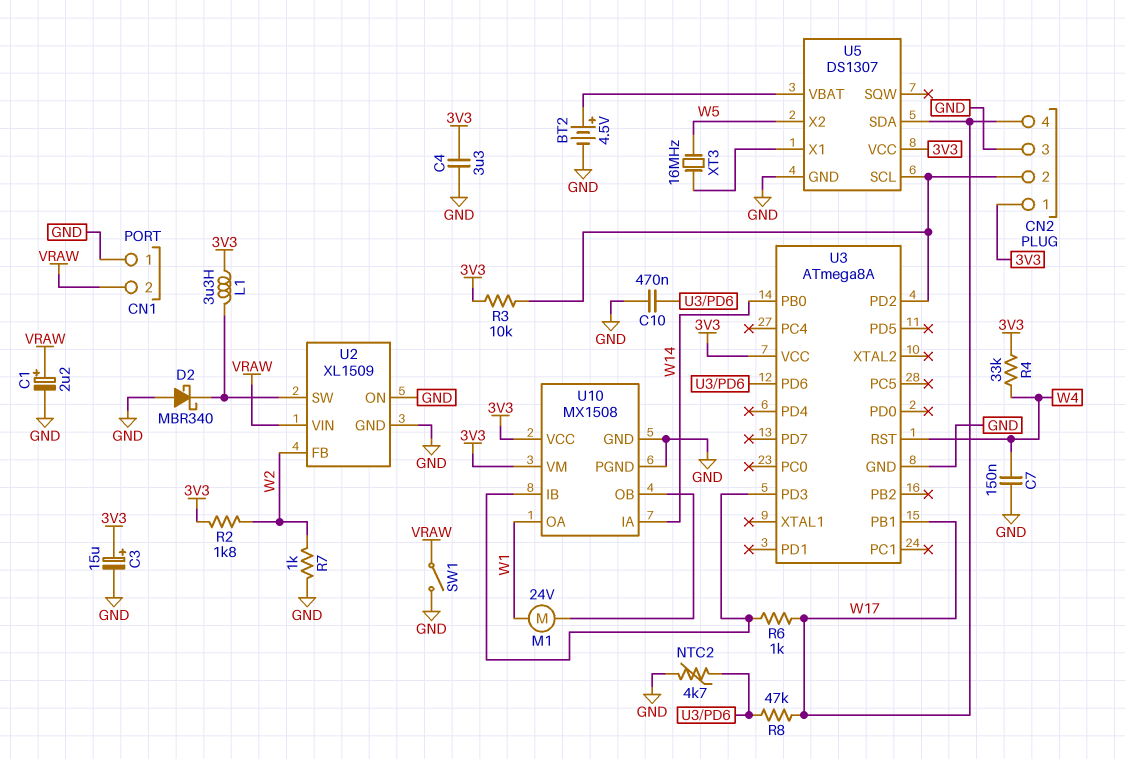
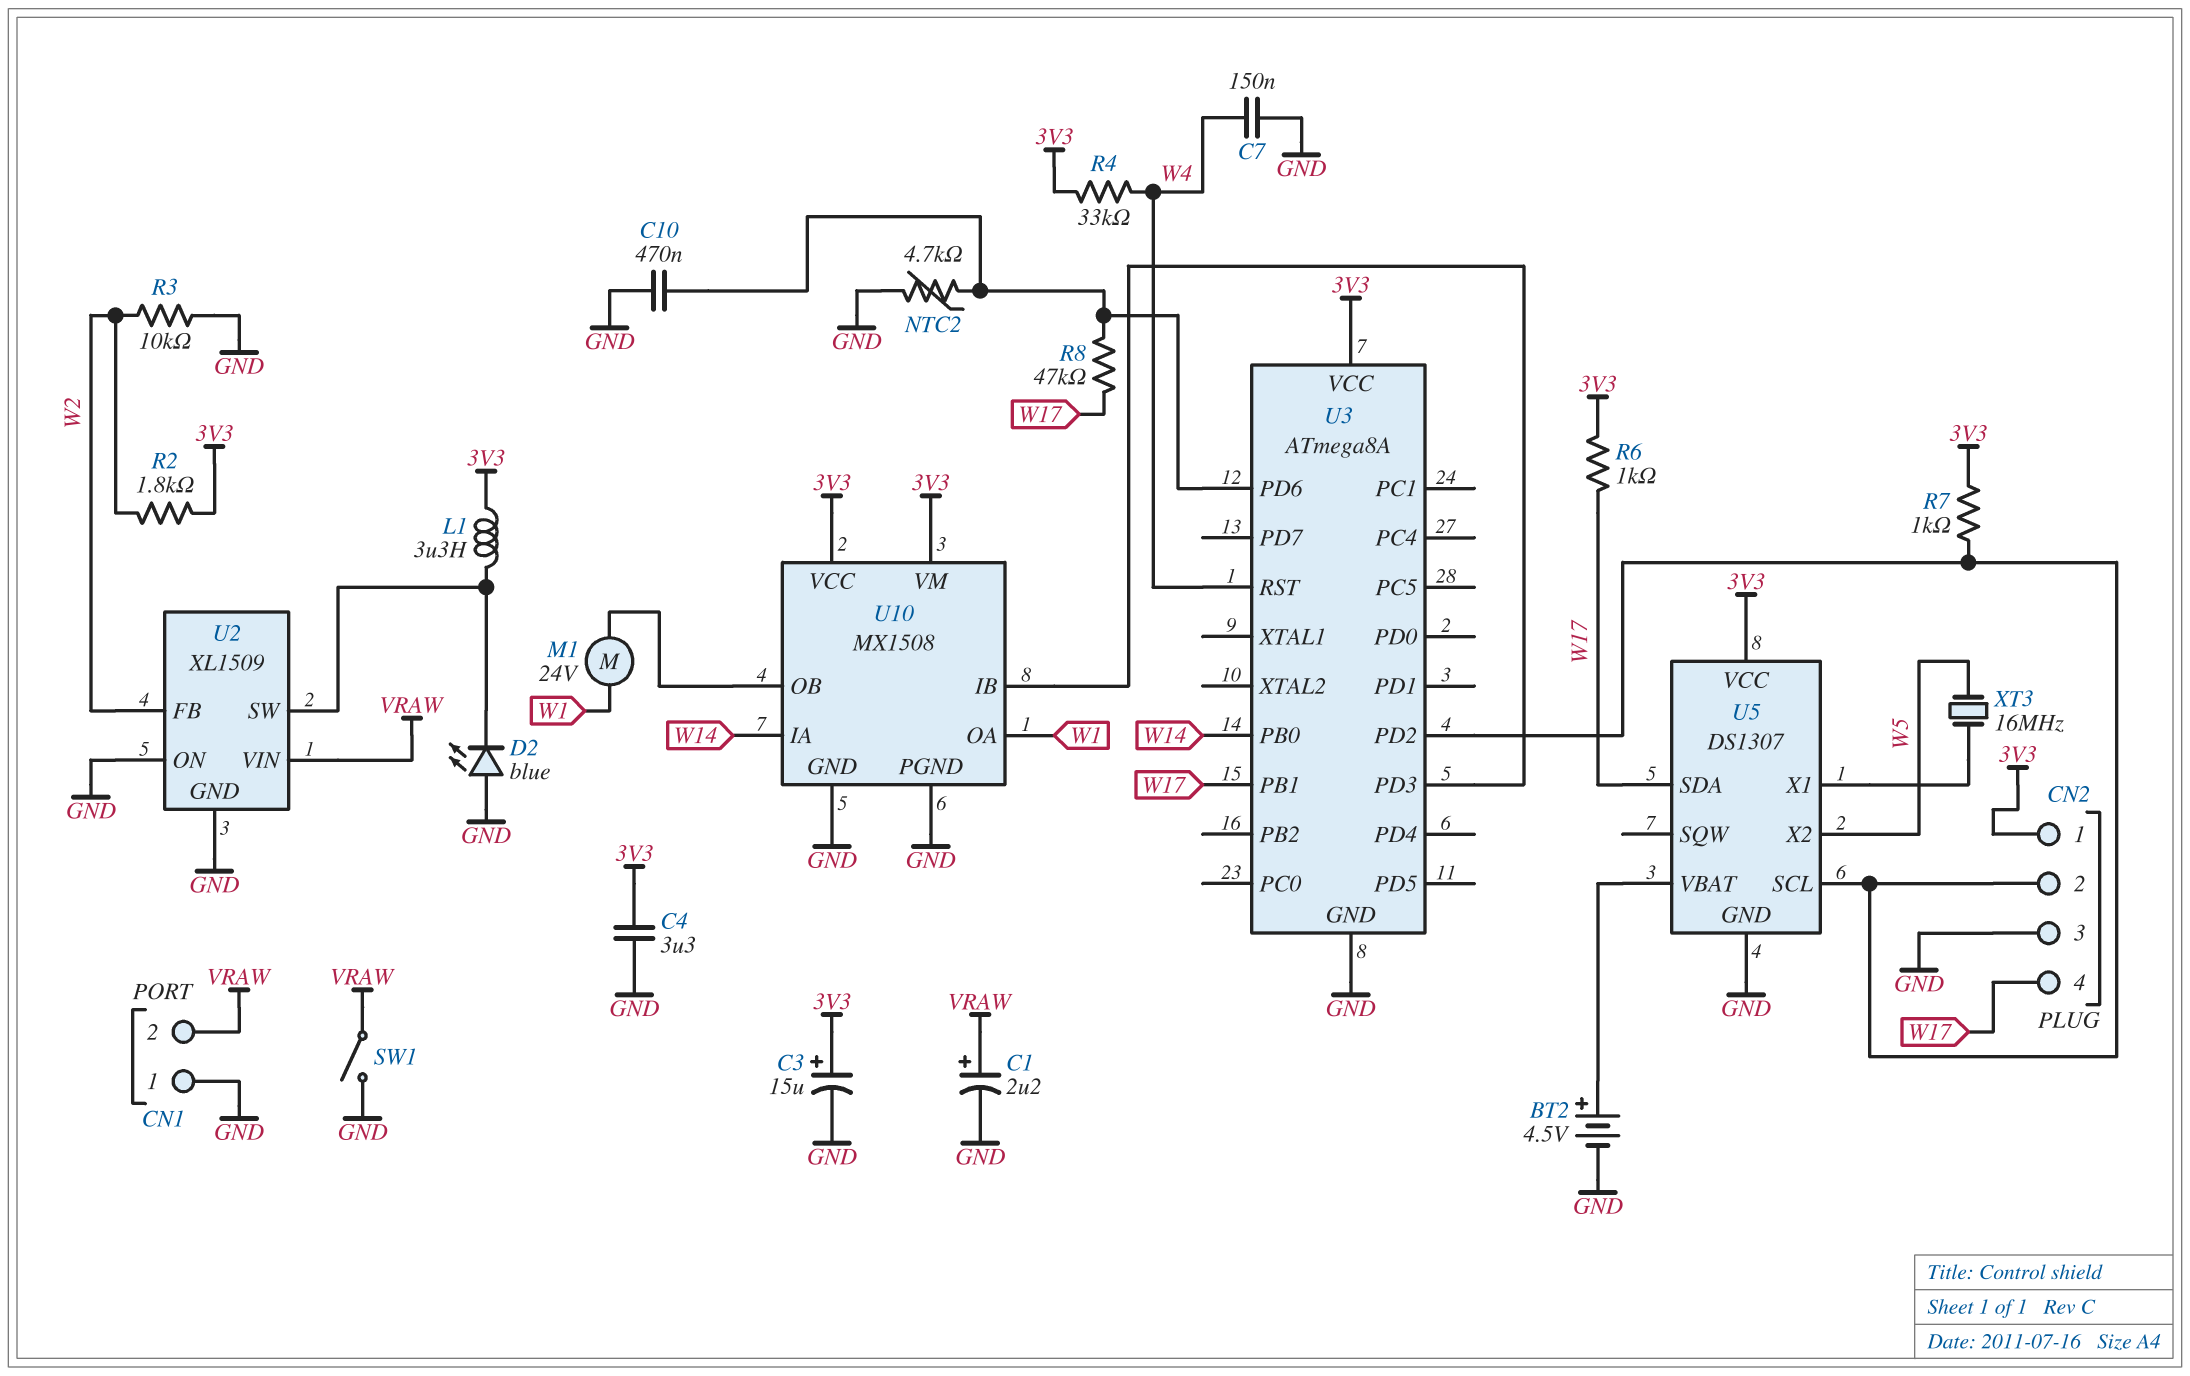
D2: schottky MBR340 (A GND, K U2/SW) -> LED blue (A GND, K U2/SW)
R3: 10k (3V3, CN2/2) -> 10k (GND, W2)
R6: 1k (U3/PD3, W17) -> 1k (3V3, W17)
R7: 1k (GND, W2) -> 1k (3V3, CN2/2)

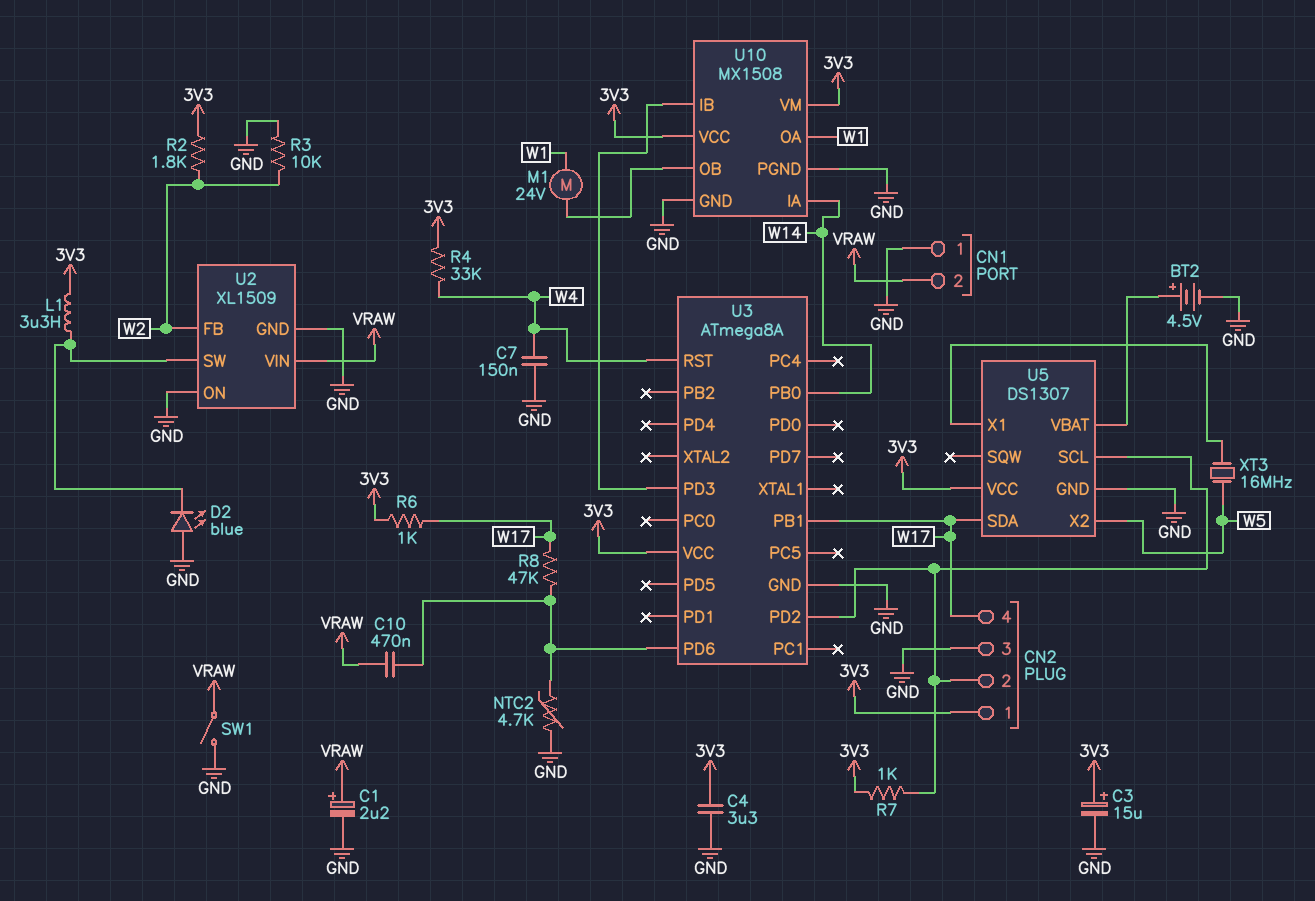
C10: 470nF (GND, U3/PD6) -> 470nF (U3/PD6, VRAW)

